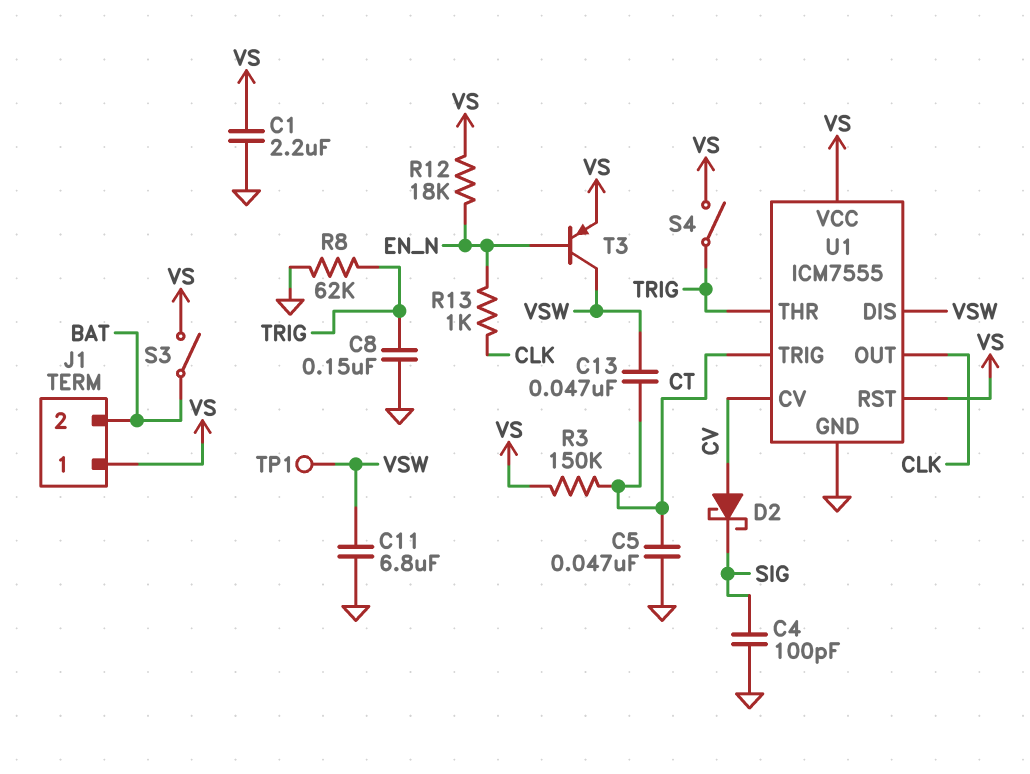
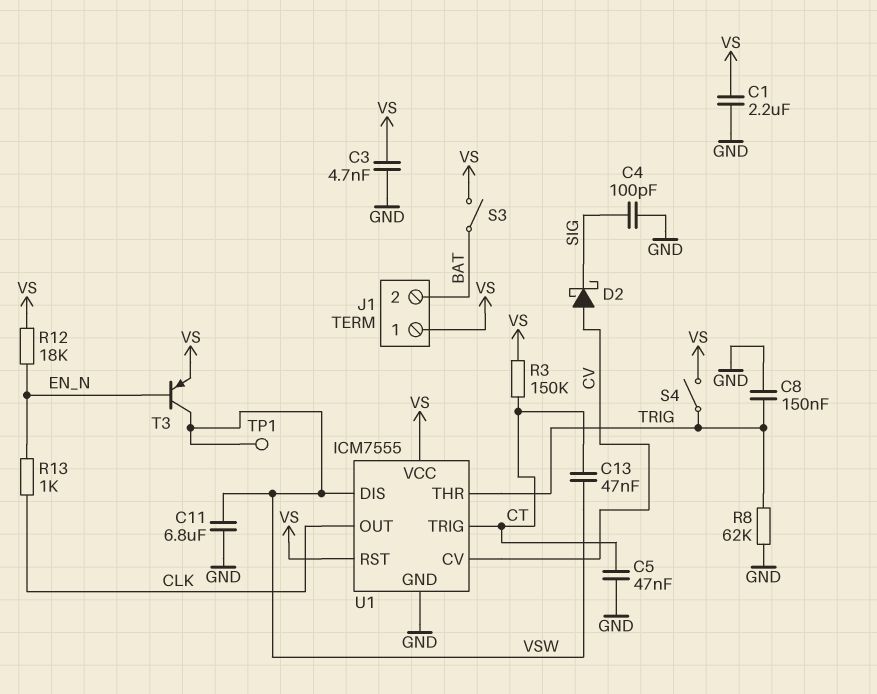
C3: none -> 4.7nF (GND, VS)

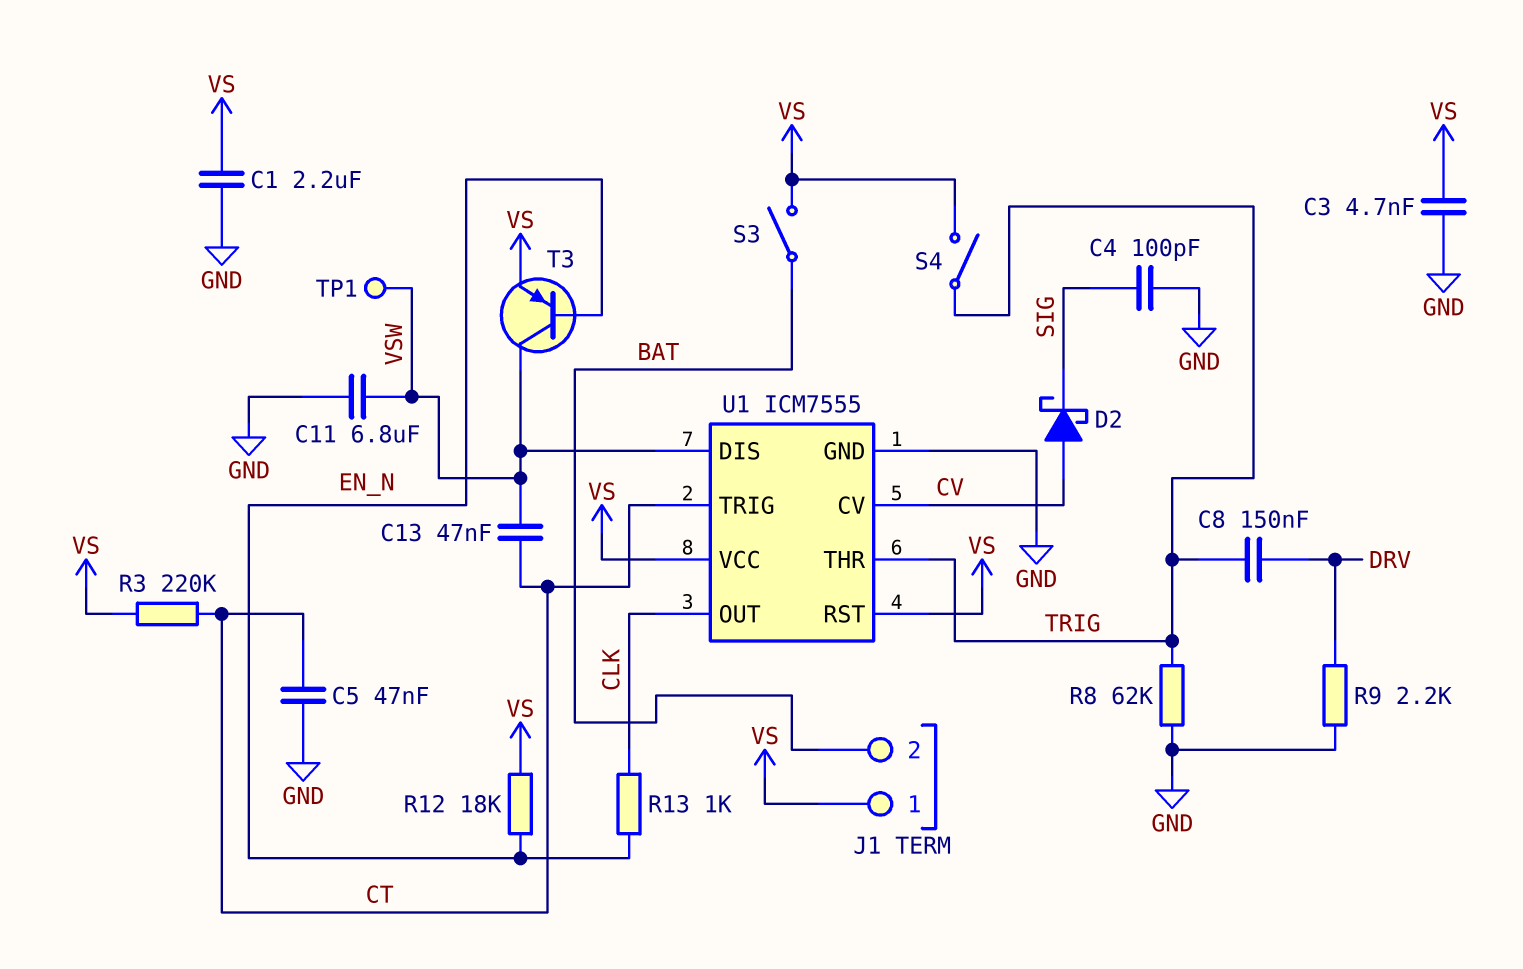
C8: 150nF (GND, TRIG) -> 150nF (DRV, TRIG)
R3: 150k (CT, VS) -> 220k (CT, VS)
R9: none -> 2.2k (DRV, GND)

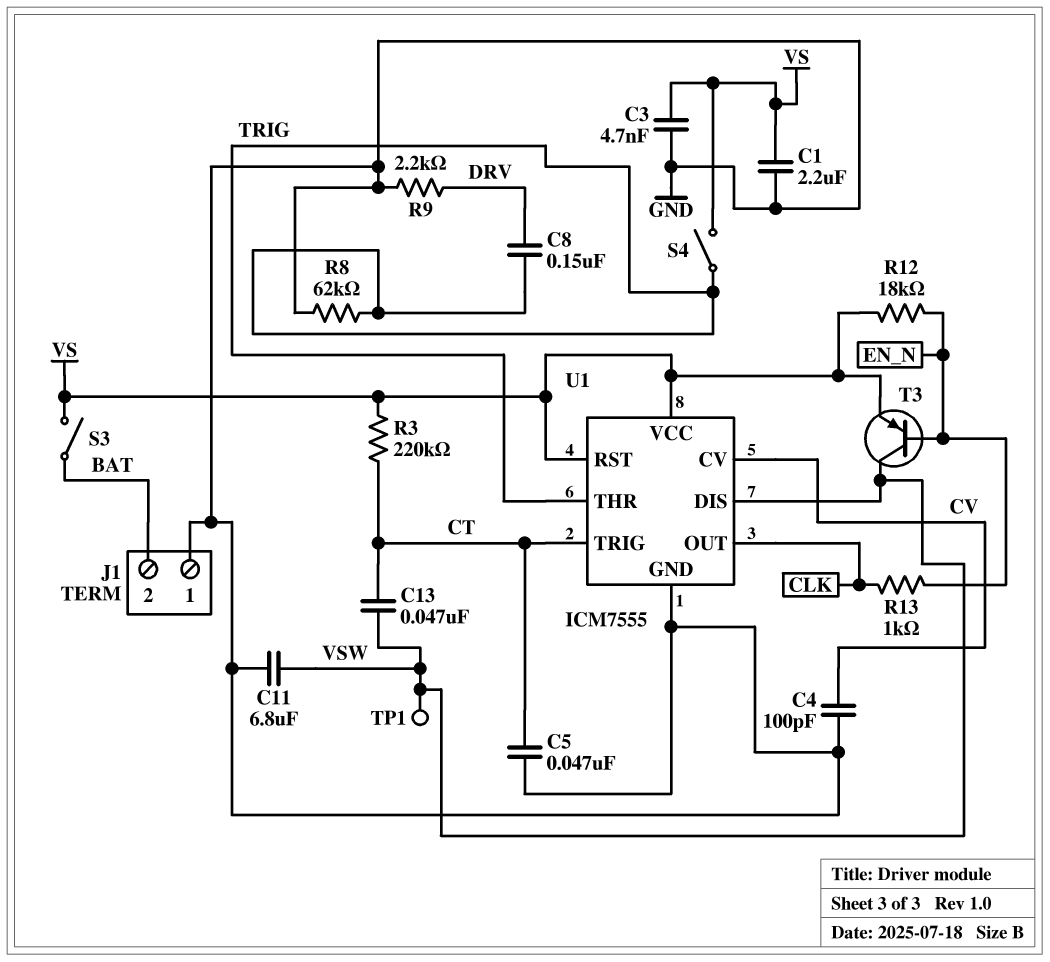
C4: 100pF (GND, SIG) -> 100pF (CV, GND)
D2: schottky (A CV, K SIG) -> none
J1 pin 1: VS -> GND

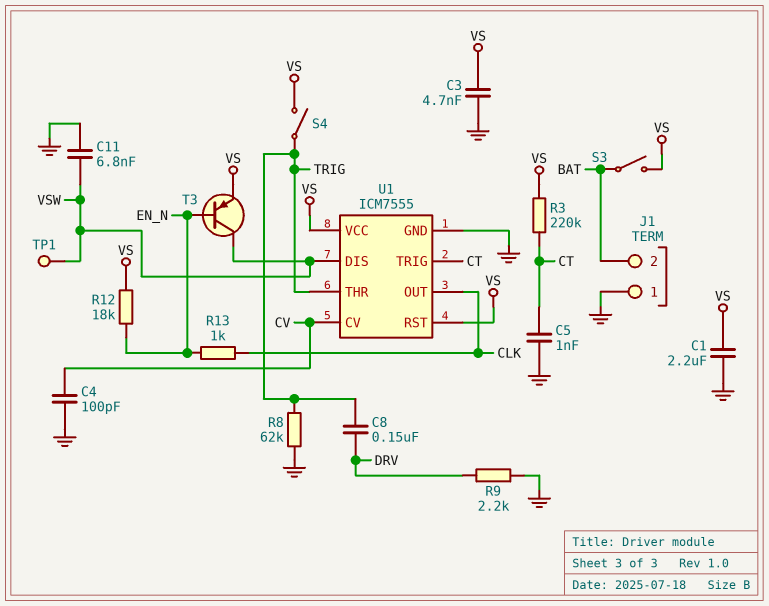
C5: 47nF (CT, GND) -> 1nF (CT, GND)
C11: 6.8uF (GND, VSW) -> 6.8nF (GND, VSW)
C13: 47nF (CT, VSW) -> none

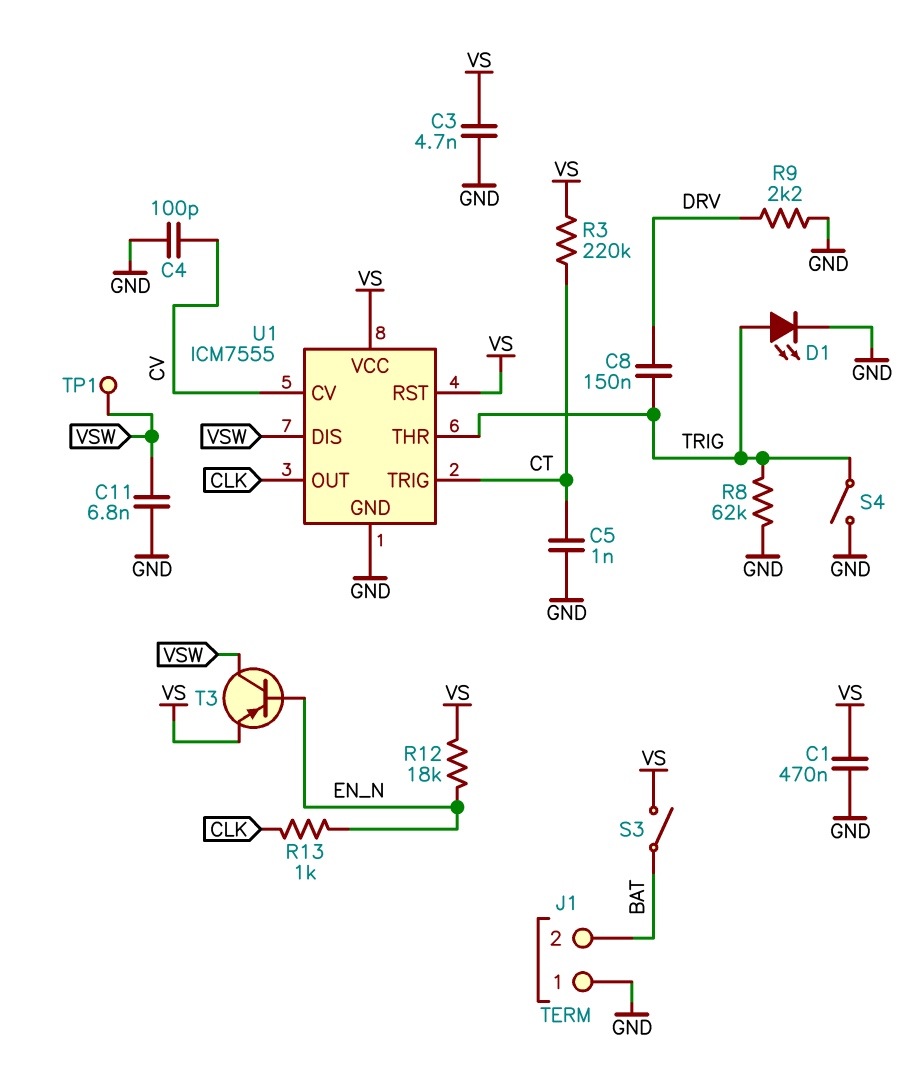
C1: 2.2uF (GND, VS) -> 470nF (GND, VS)
D1: none -> LED (A TRIG, K GND)
S4: switch (TRIG, VS) -> switch (GND, TRIG)

